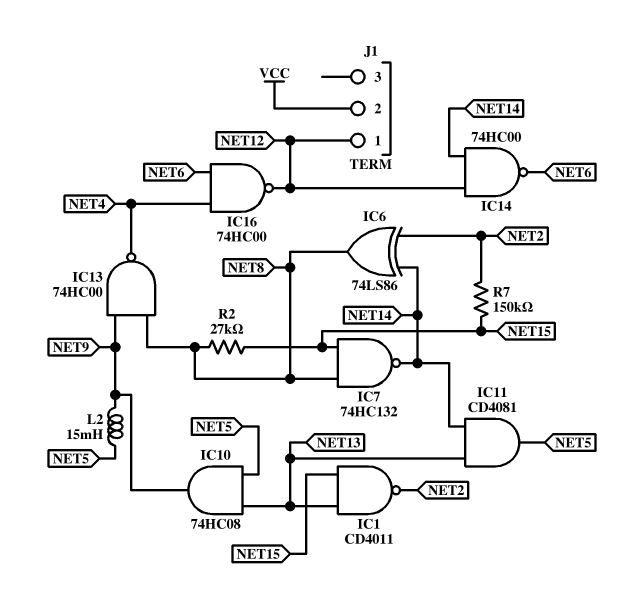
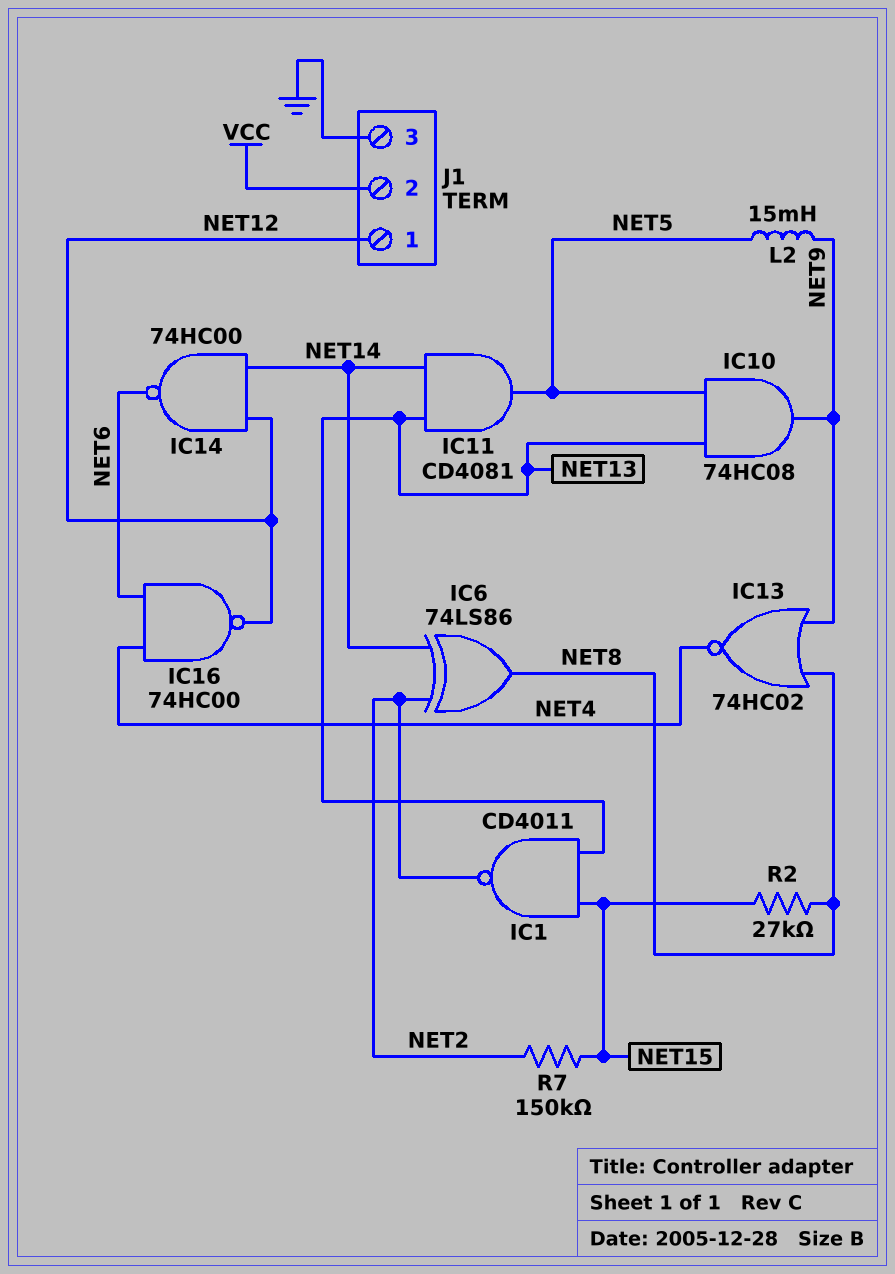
IC7: NAND 74HC132 (in NET8, in NET15, out NET14) -> none
IC13: NAND 74HC00 (in NET8, in NET9, out NET4) -> NOR 74HC02 (in NET8, in NET9, out NET4)
J1 pin 3: none -> GND

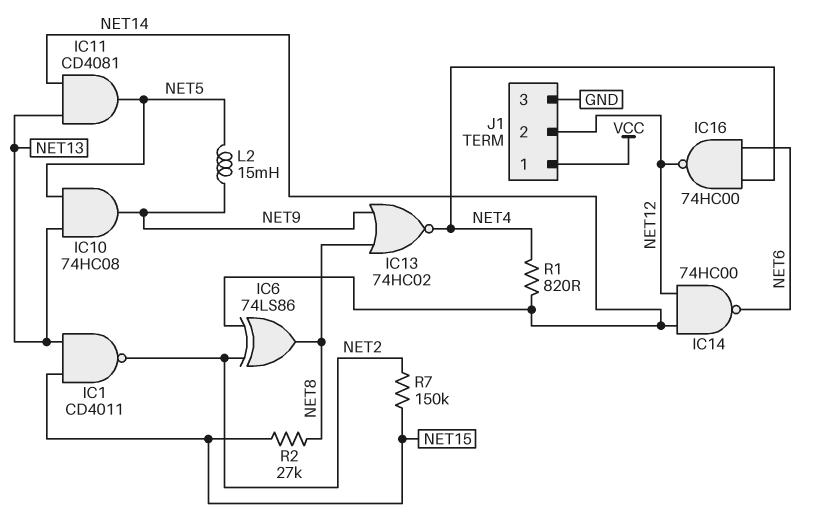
J1 pin 1: NET12 -> VCC
J1 pin 2: VCC -> NET12
R1: none -> 820 (NET4, NET14)

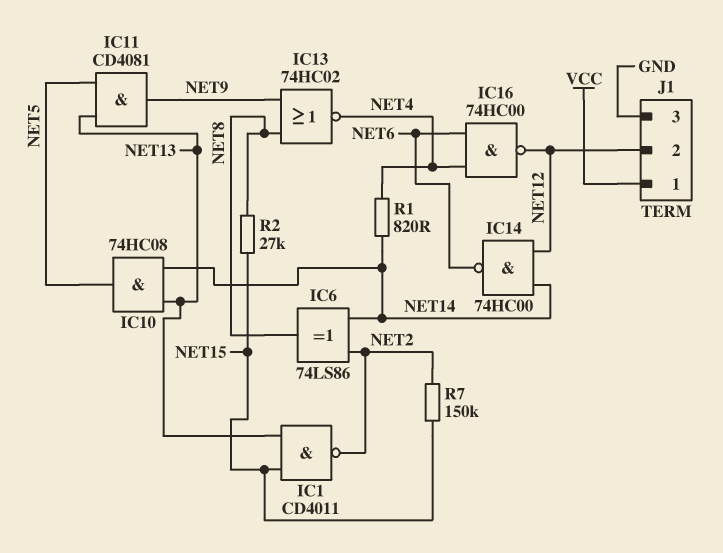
IC10: AND 74HC08 (in NET5, in NET13, out NET9) -> AND 74HC08 (in NET13, in NET14, out NET5)
IC11: AND CD4081 (in NET13, in NET14, out NET5) -> AND CD4081 (in NET5, in NET13, out NET9)
L2: 15mH (NET5, NET9) -> none

